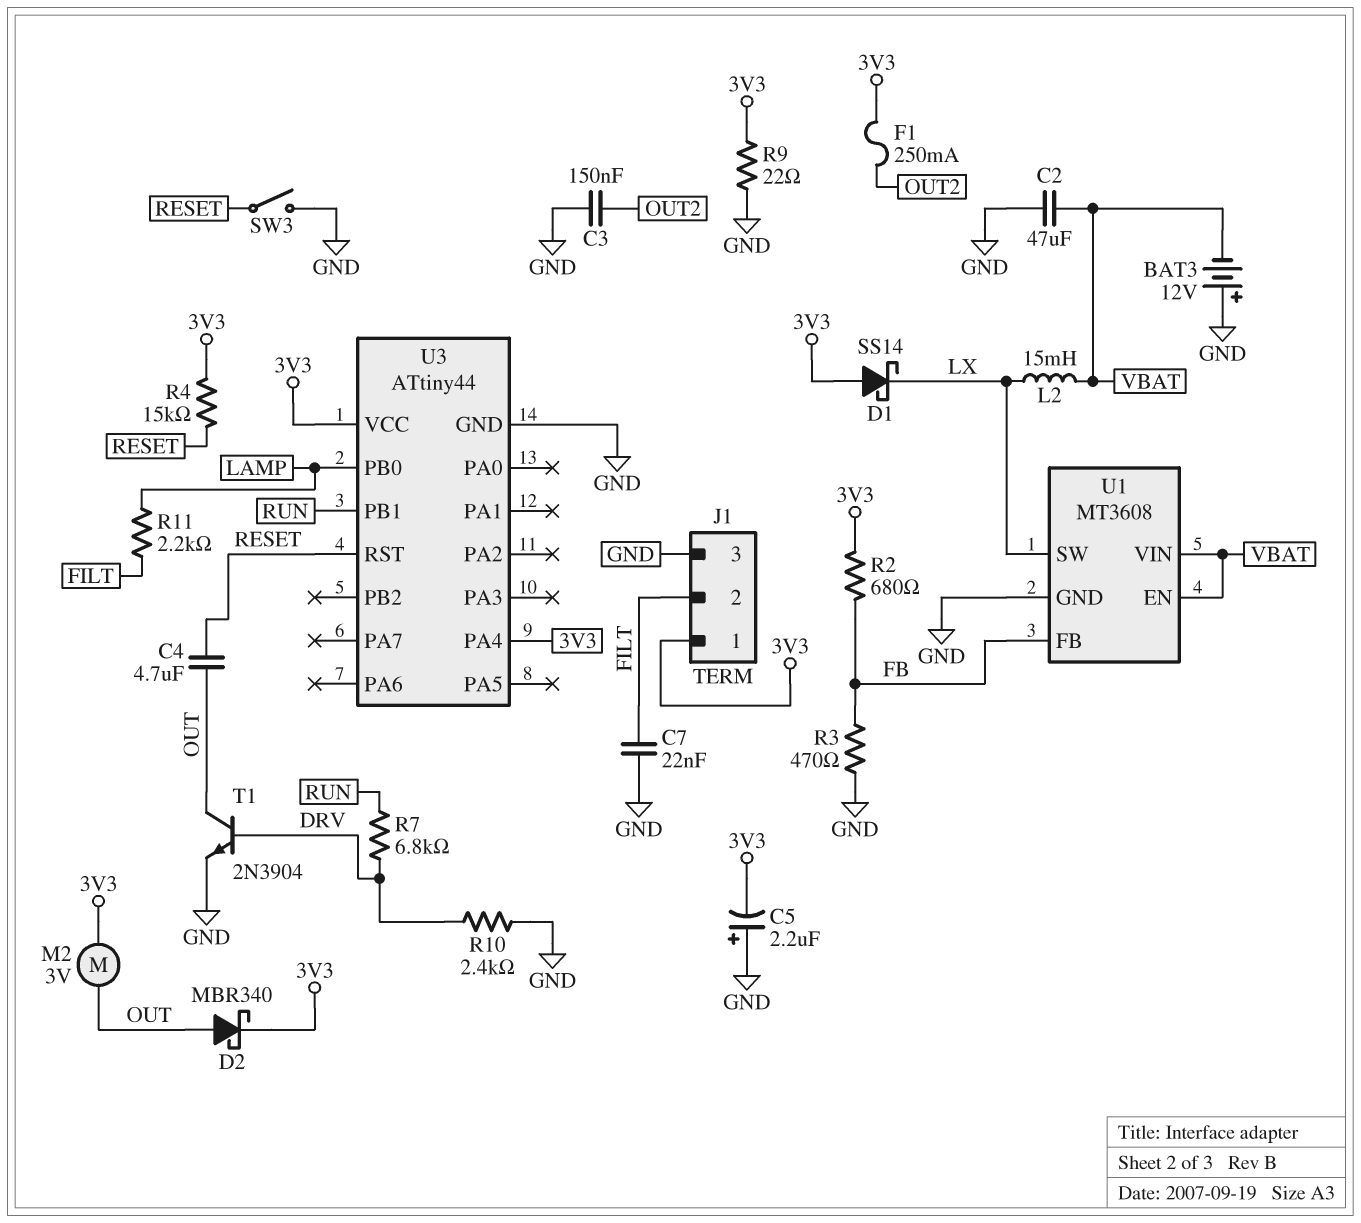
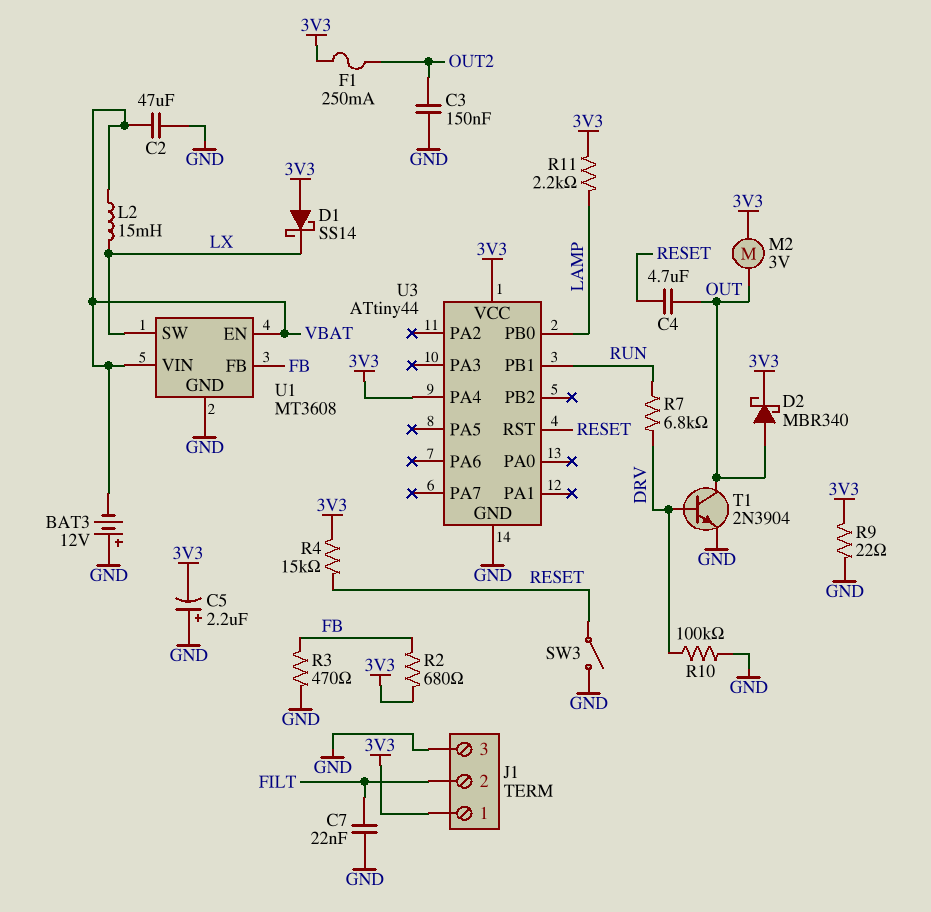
R10: 2.4k (DRV, GND) -> 100k (DRV, GND)
R11: 2.2k (FILT, LAMP) -> 2.2k (3V3, LAMP)

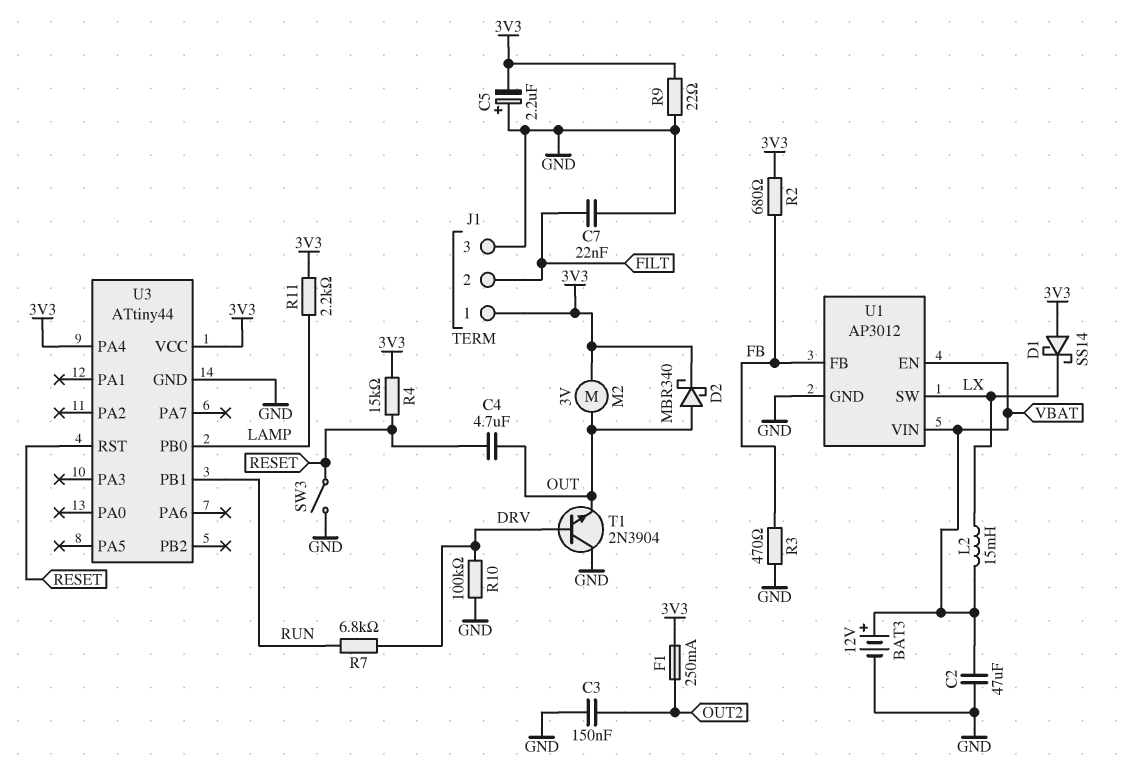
BAT3: 12V (plus GND, minus VBAT) -> 12V (plus VBAT, minus GND)
T1: NPN 2N3904 (B DRV, C OUT, E GND) -> NPN 2N3904 (B DRV, C GND, E OUT)
U1: MT3608 -> AP3012

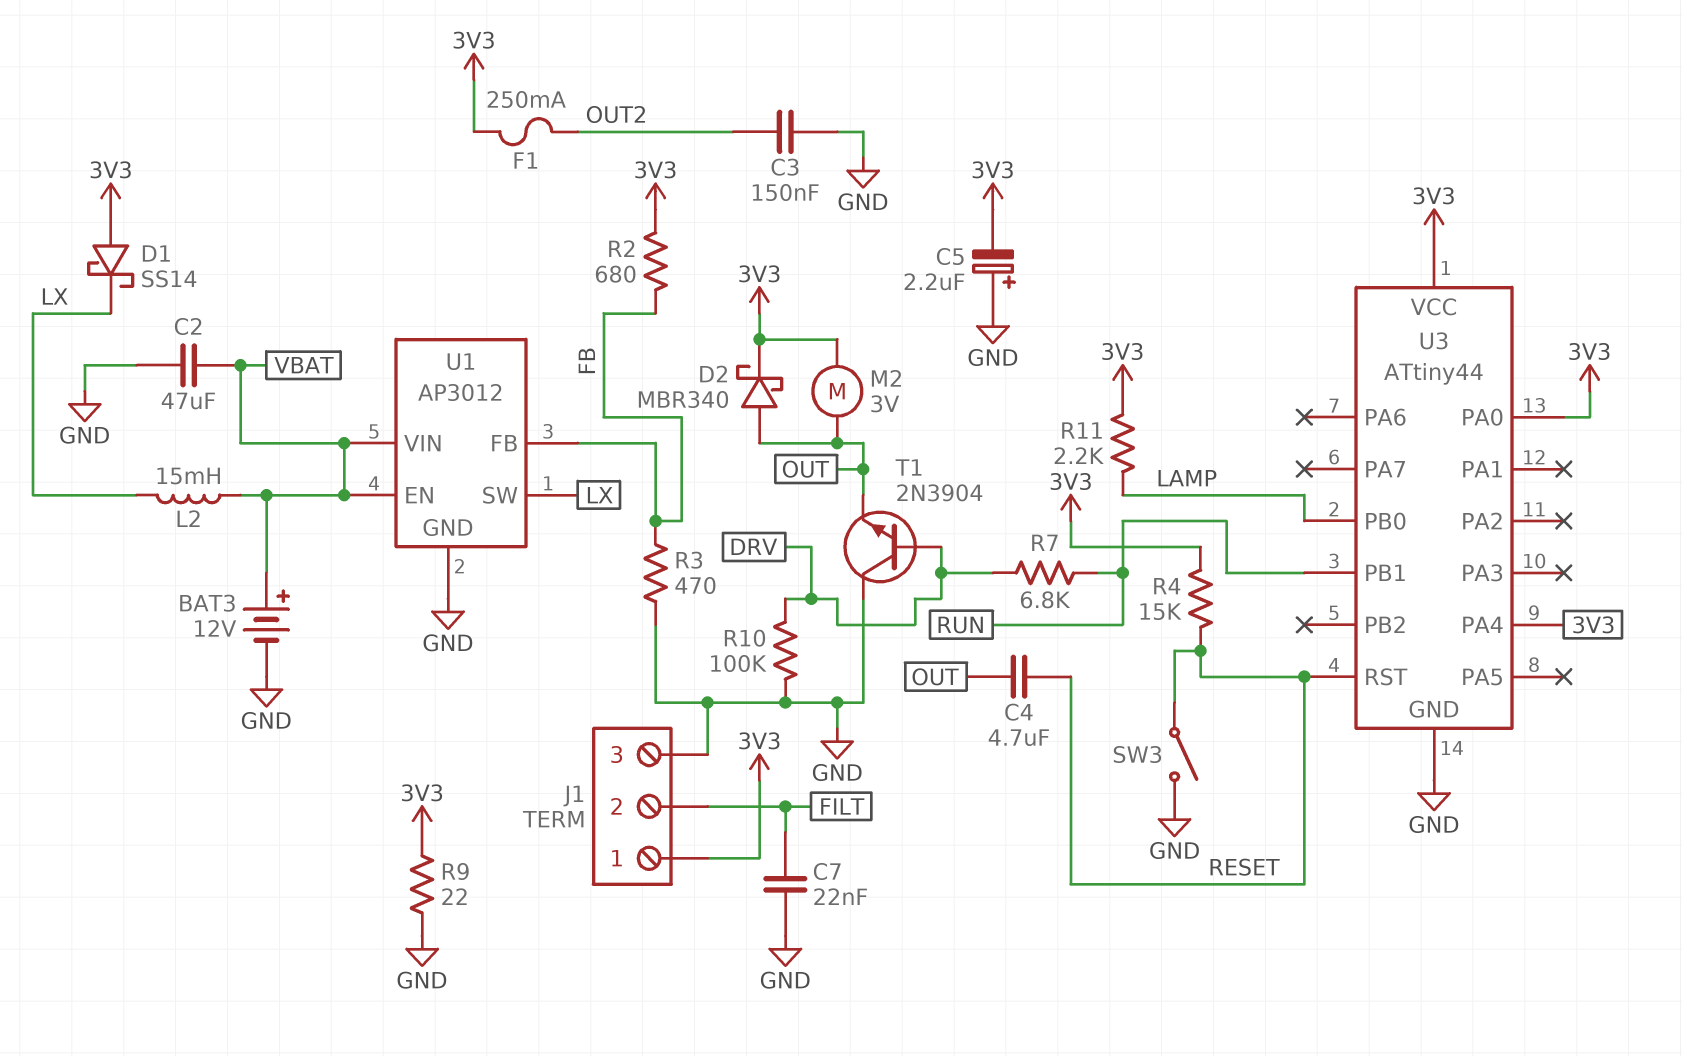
U3 pin PA0: none -> 3V3

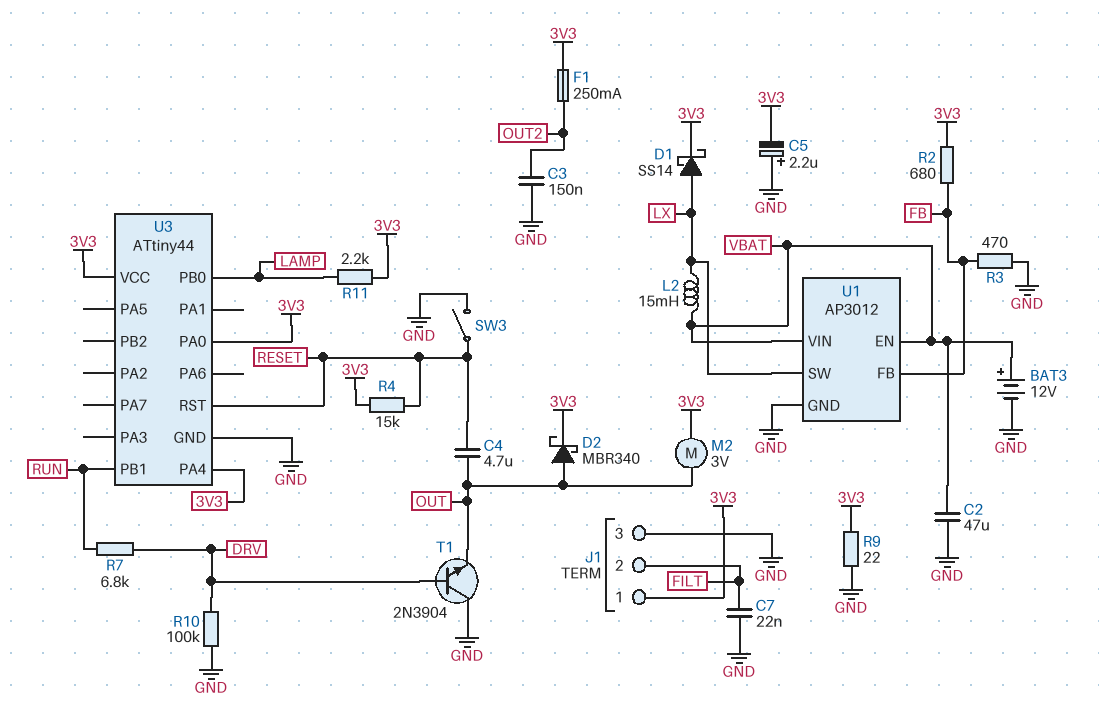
D1: schottky SS14 (A 3V3, K LX) -> schottky SS14 (A LX, K 3V3)

